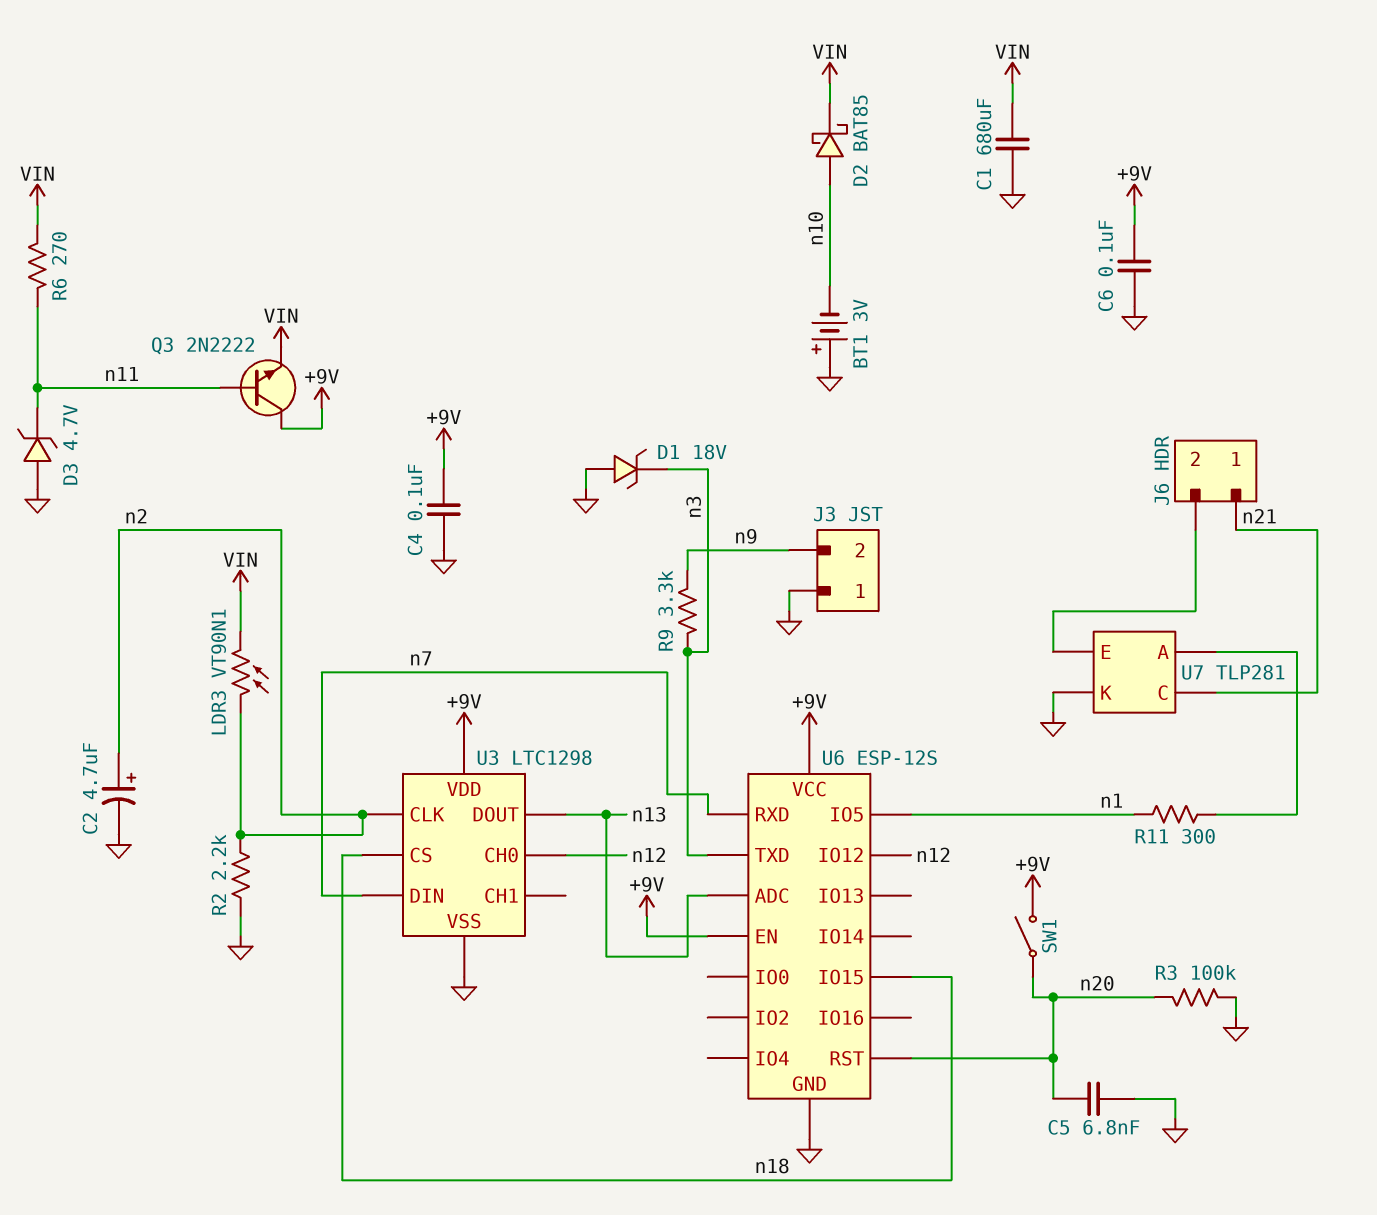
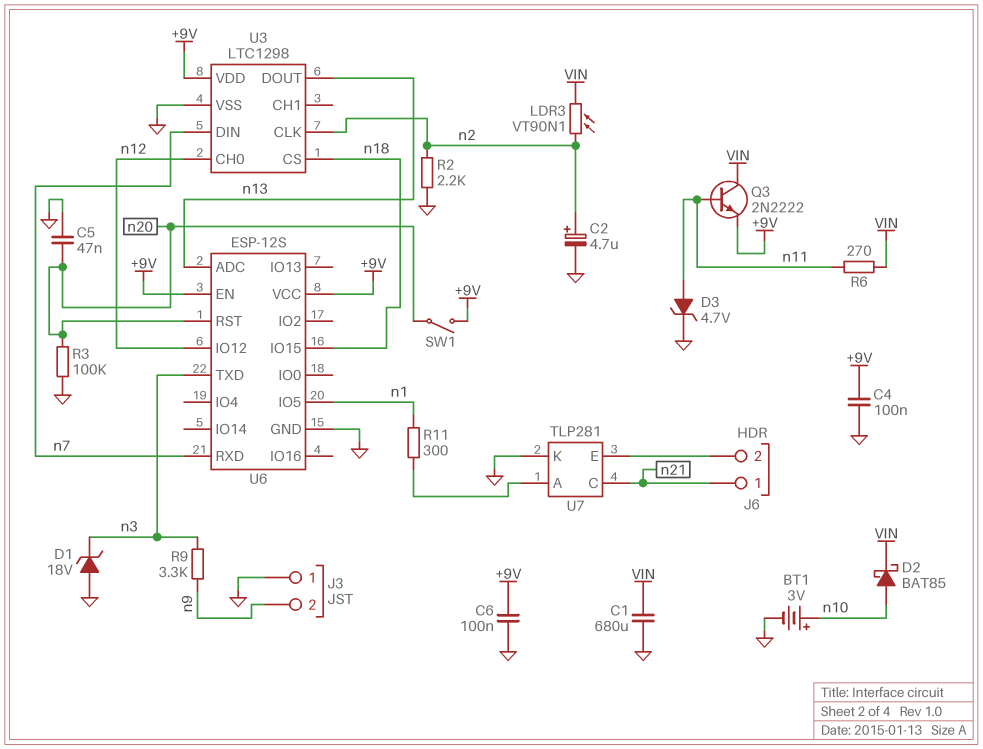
BT1: 3V (plus GND, minus n10) -> 3V (plus n10, minus GND)
C5: 6.8nF (GND, n20) -> 47nF (GND, n20)
D3: zener 4.7V (A GND, K n11) -> zener 4.7V (A n11, K GND)
Q3: NPN 2N2222 (B n11, C +9V, E VIN) -> NPN 2N2222 (B n11, C VIN, E +9V)

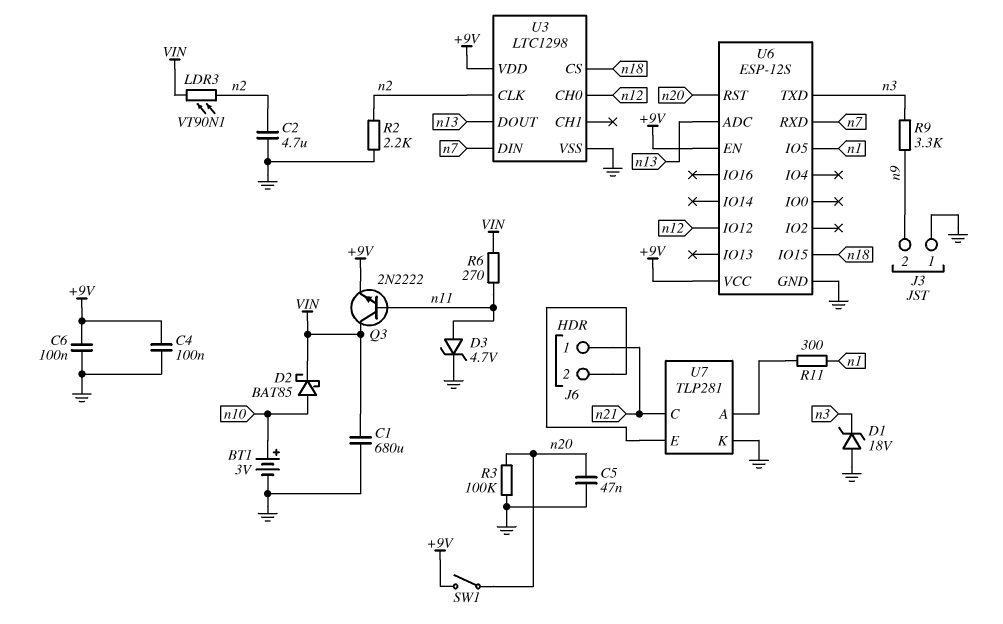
C2: 4.7uF (plus n2, minus GND) -> 4.7uF (GND, n2)

